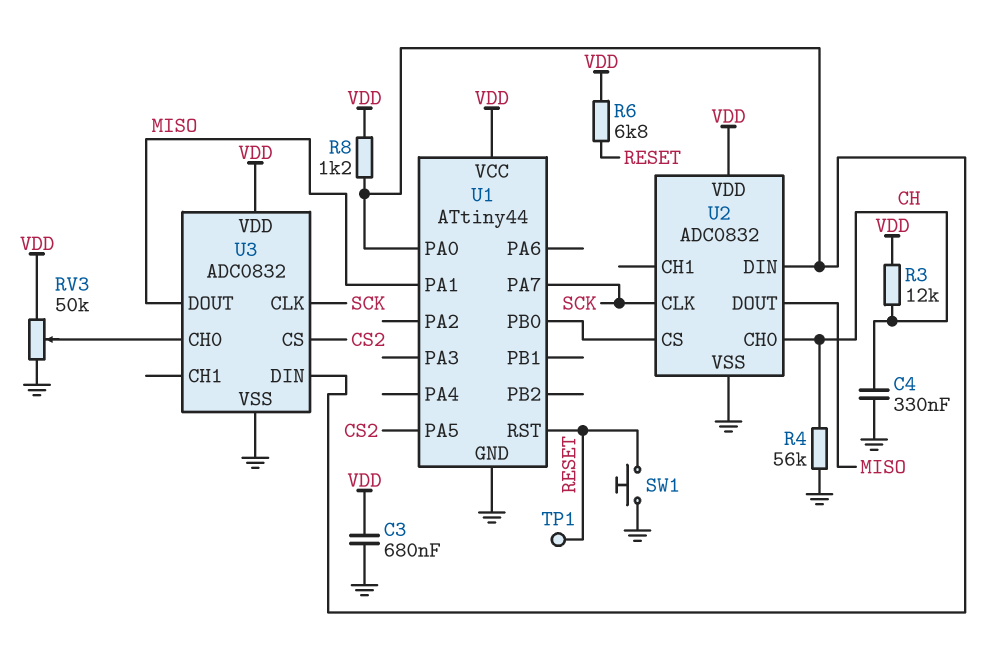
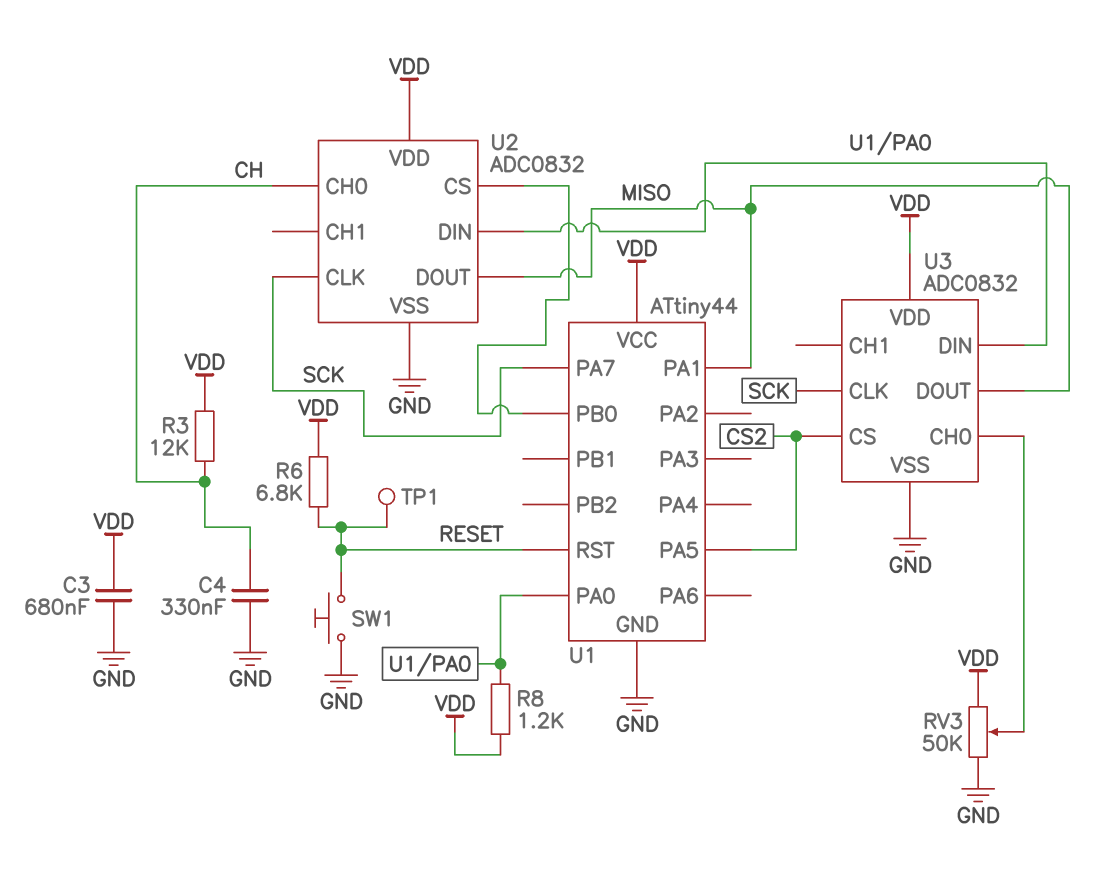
R4: 56k (CH, GND) -> none

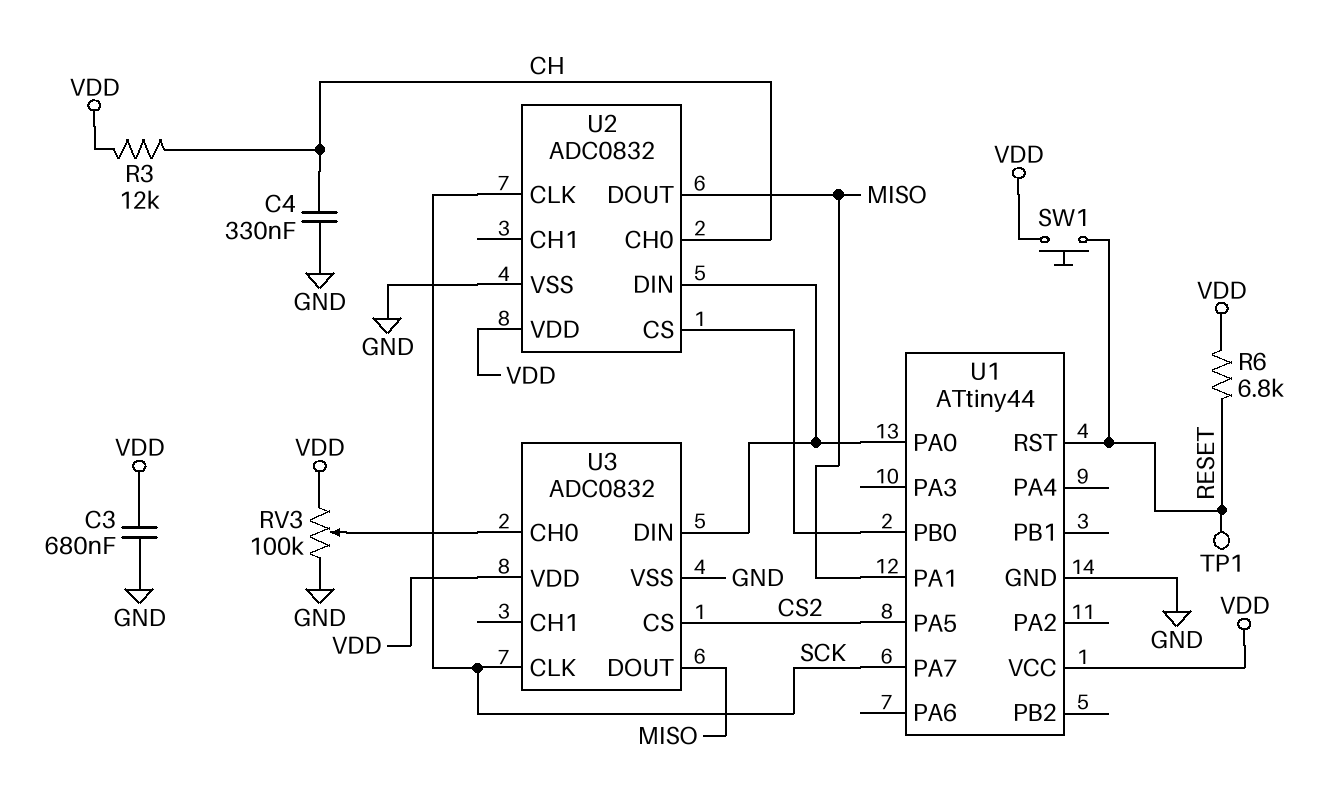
R8: 1.2k (U1/PA0, VDD) -> none
RV3: 50k (GND, VDD, wiper U3/CH0) -> 100k (GND, VDD, wiper U3/CH0)
SW1: button (GND, RESET) -> button (RESET, VDD)

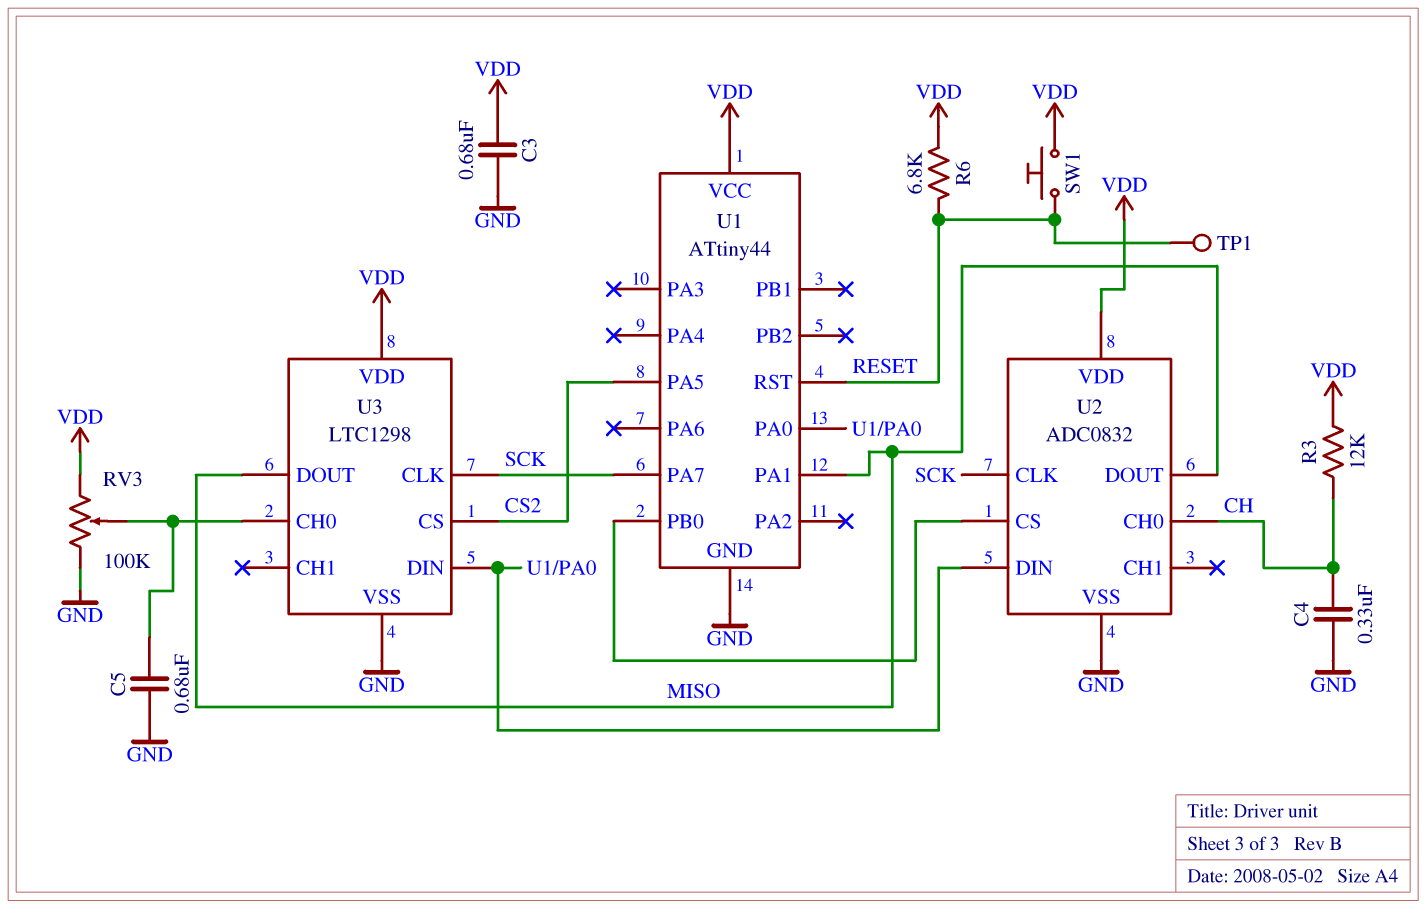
C5: none -> 680nF (GND, U3/CH0)
U3: ADC0832 -> LTC1298

